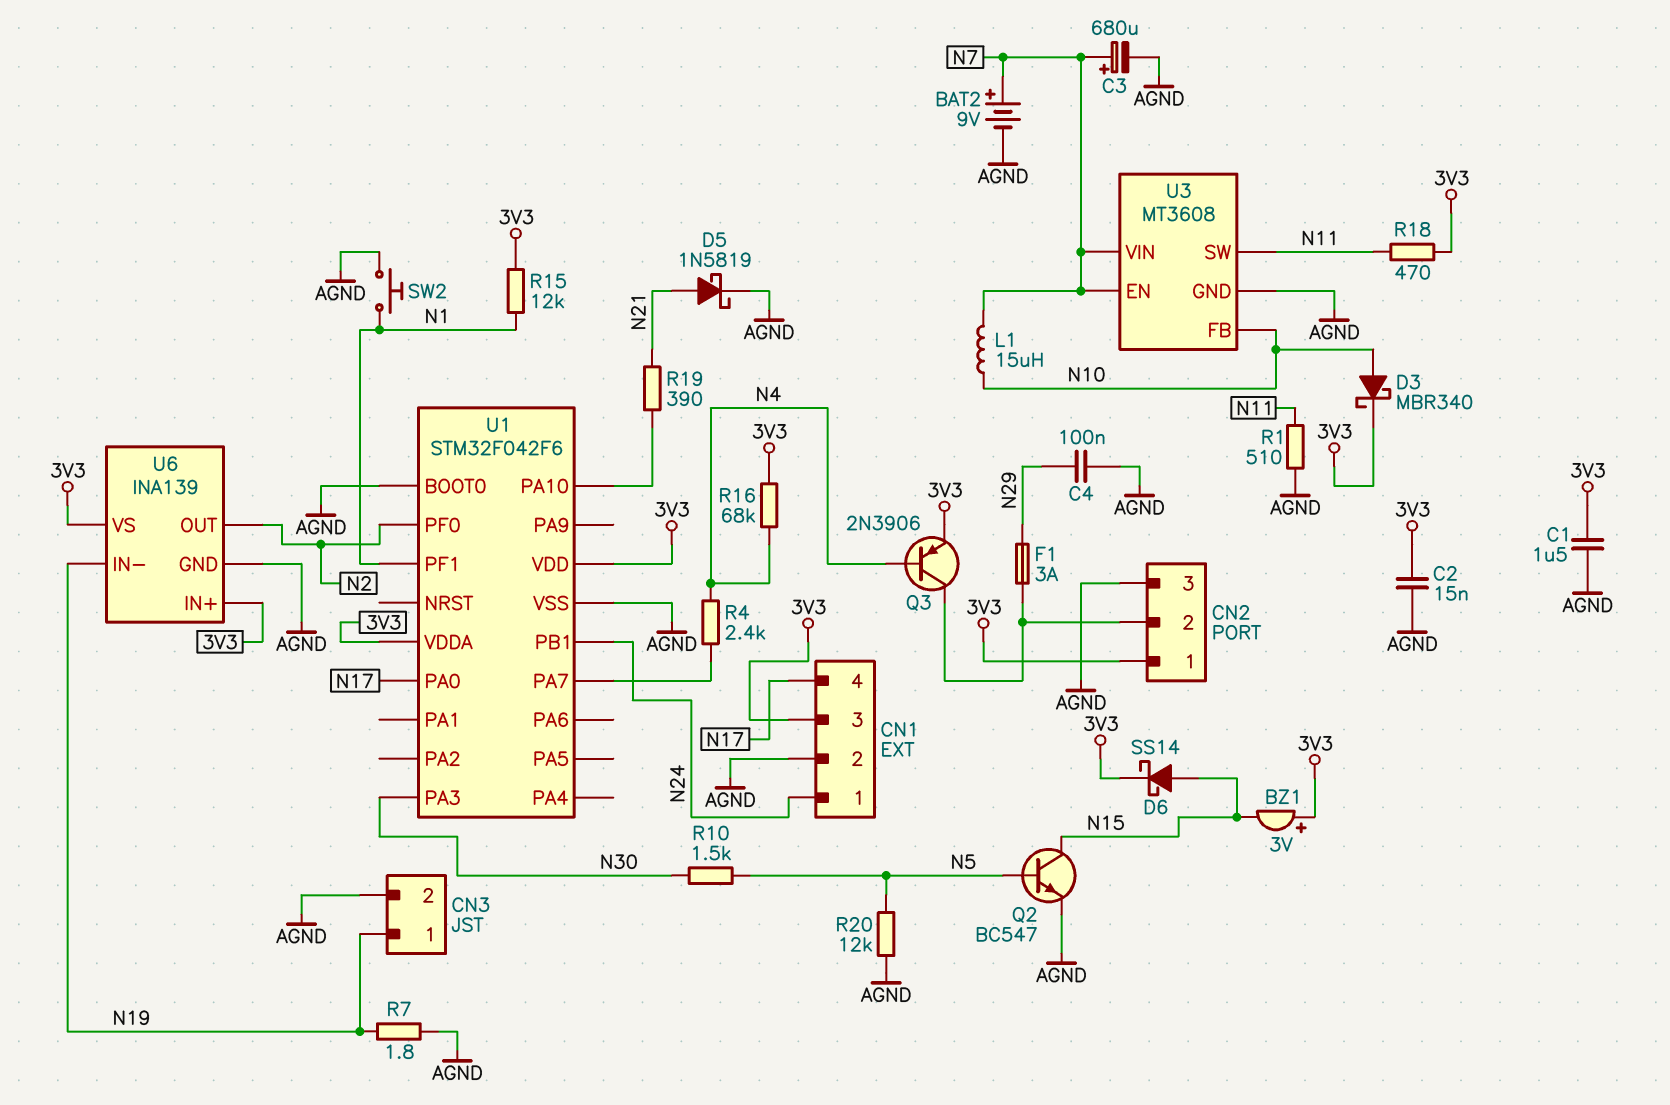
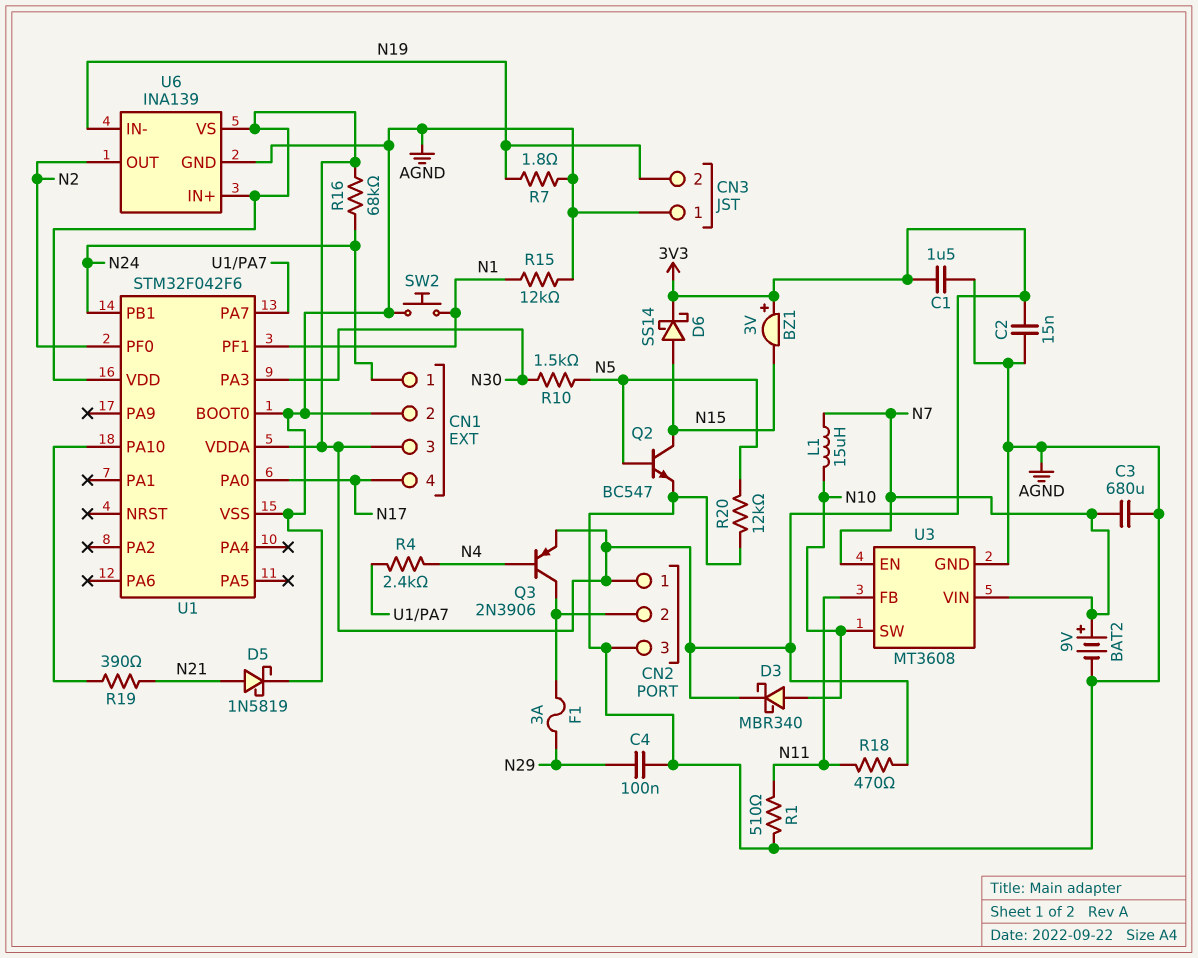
C3: 680uF (plus N7, minus AGND) -> 680uF (AGND, N7)
CN3 pin 1: N19 -> AGND
CN3 pin 2: AGND -> N19
R15: 12k (3V3, N1) -> 12k (AGND, N1)
R16: 68k (3V3, N4) -> 68k (3V3, N24)
U3 pin FB: N10 -> N11
U3 pin SW: N11 -> N10

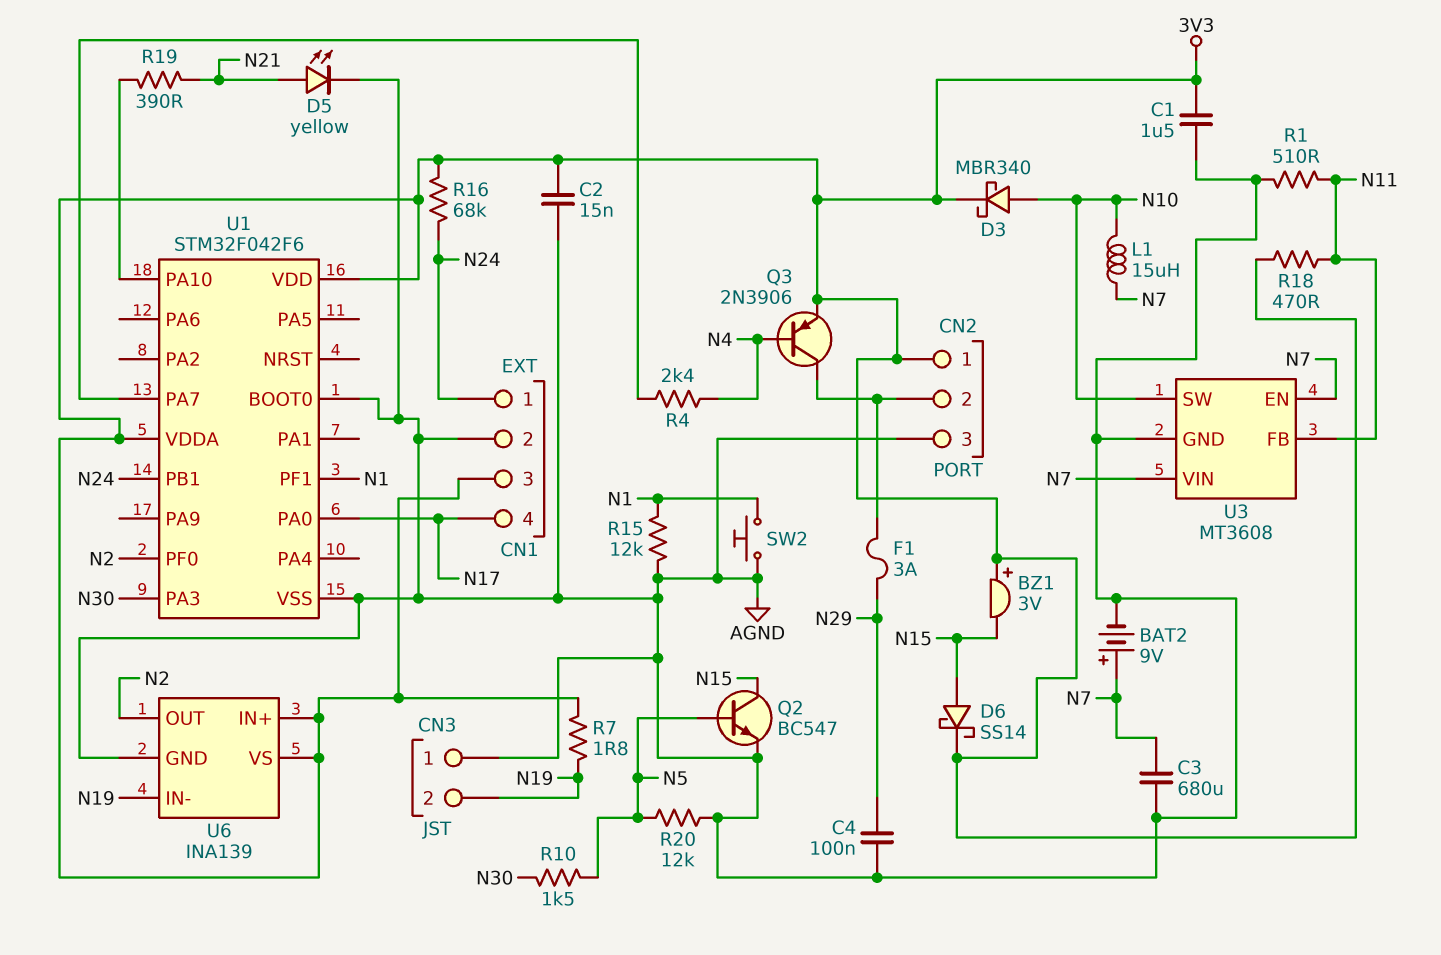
D5: schottky 1N5819 (A N21, K AGND) -> LED yellow (A N21, K AGND)
R7: 1.8 (AGND, N19) -> 1.8 (3V3, N19)

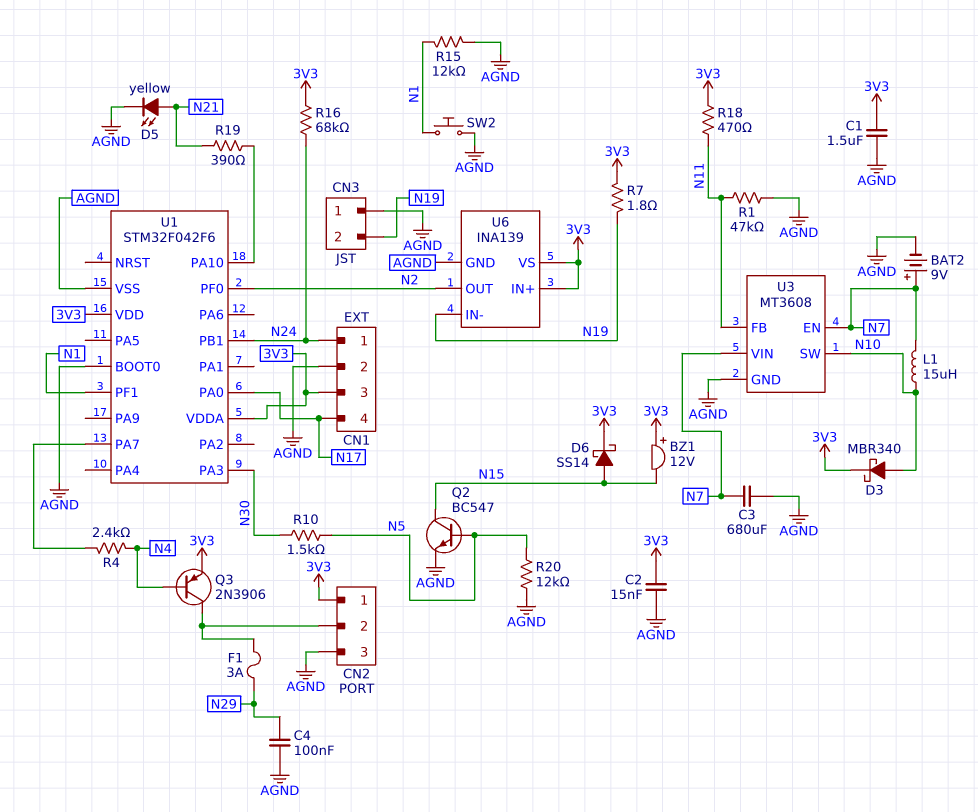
BZ1: buzzer 3V (plus 3V3, minus N15) -> buzzer 12V (plus 3V3, minus N15)
R1: 510 (AGND, N11) -> 47k (AGND, N11)

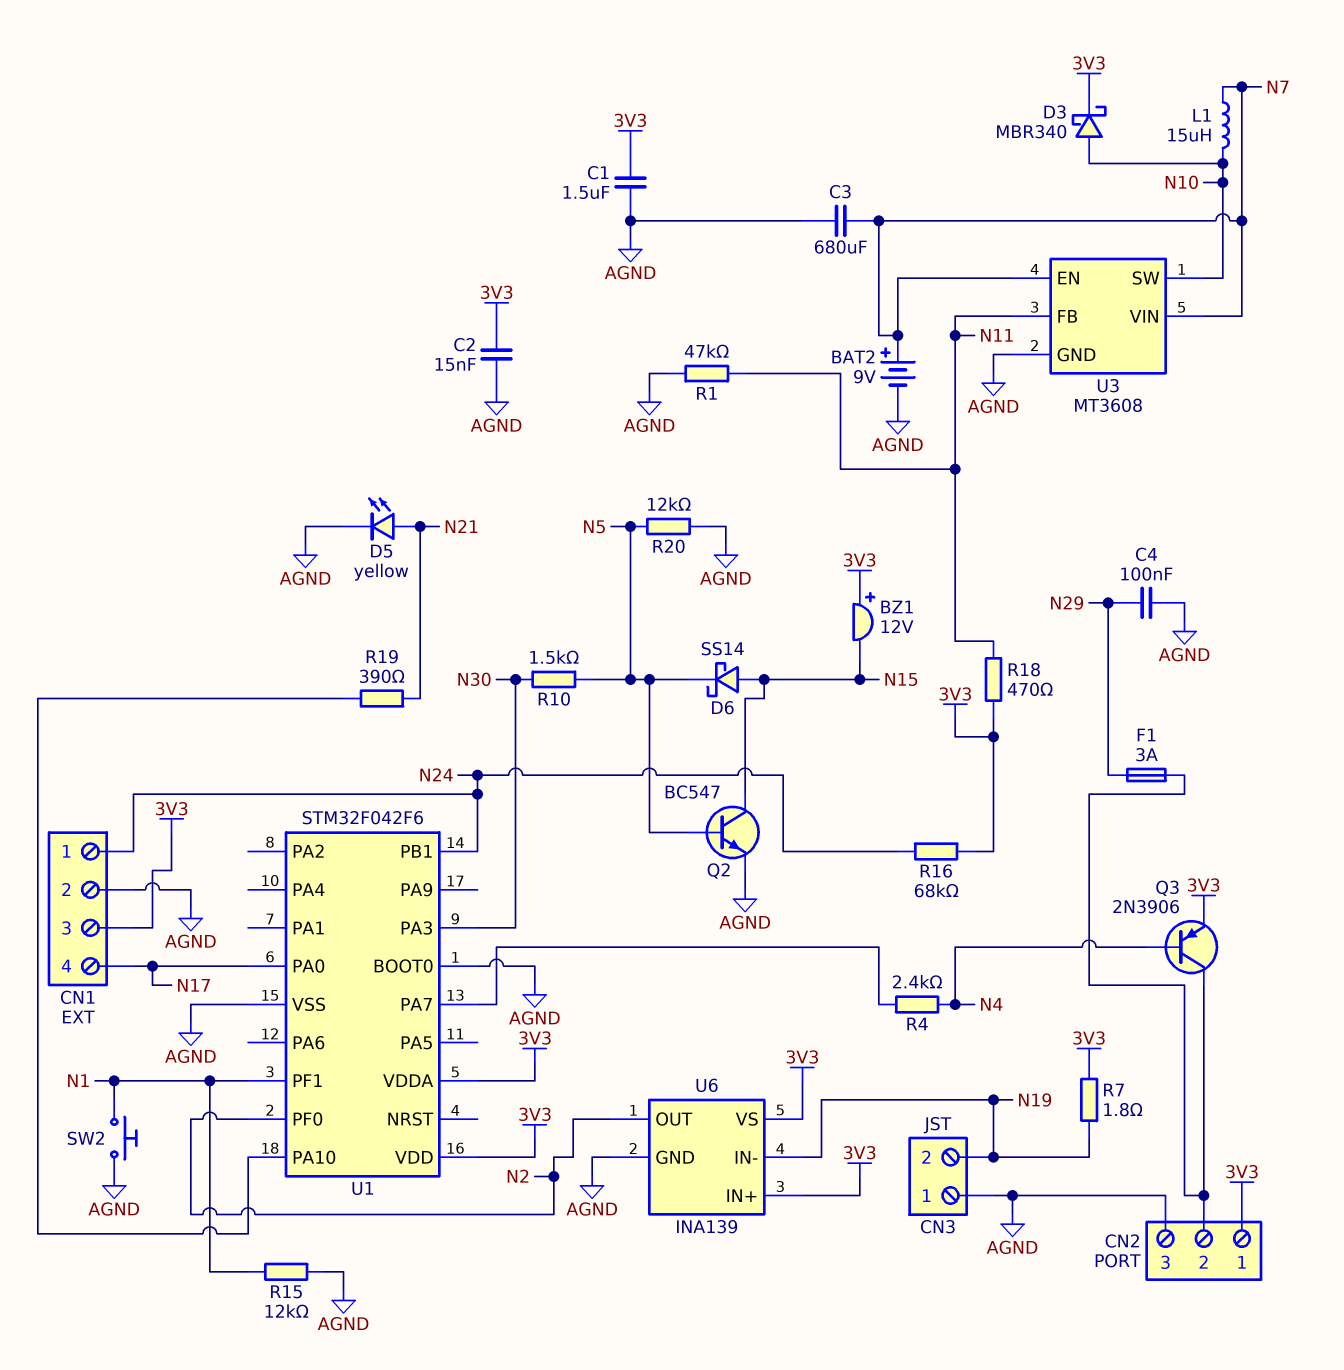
D6: schottky SS14 (A N15, K 3V3) -> schottky SS14 (A N15, K N5)

